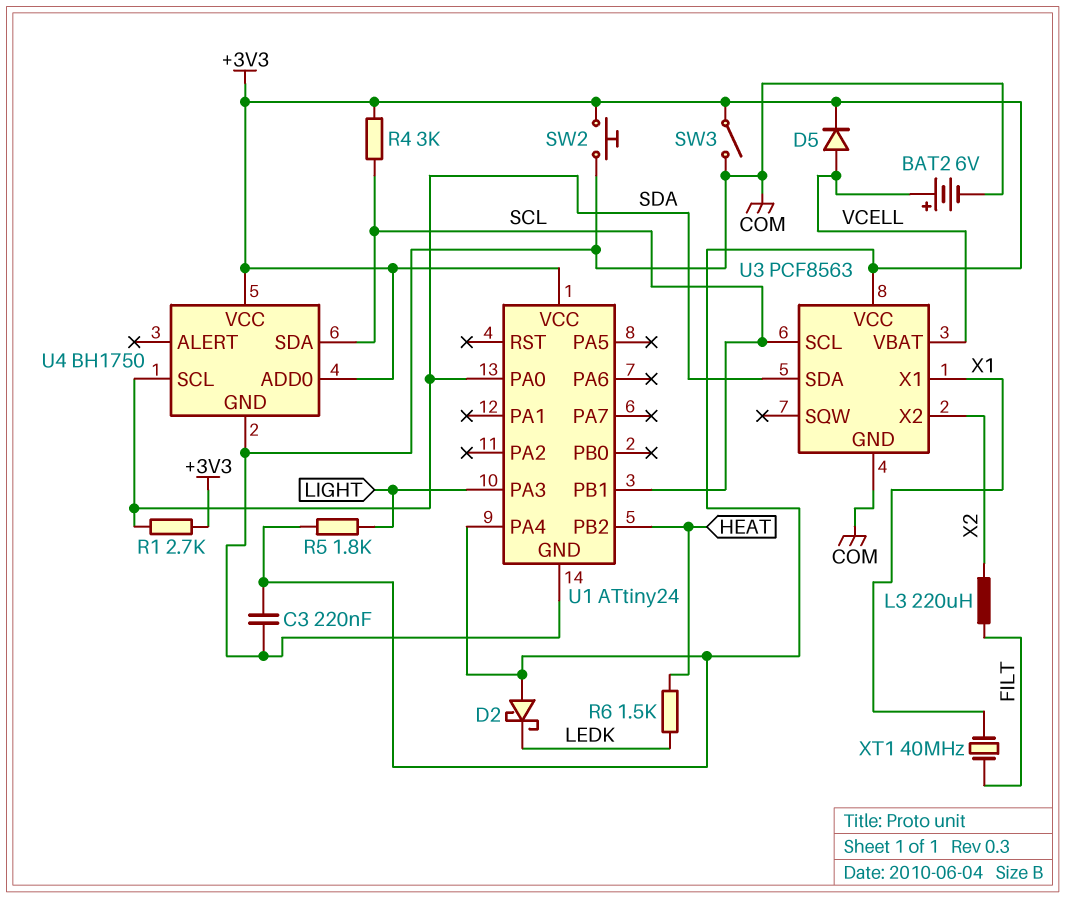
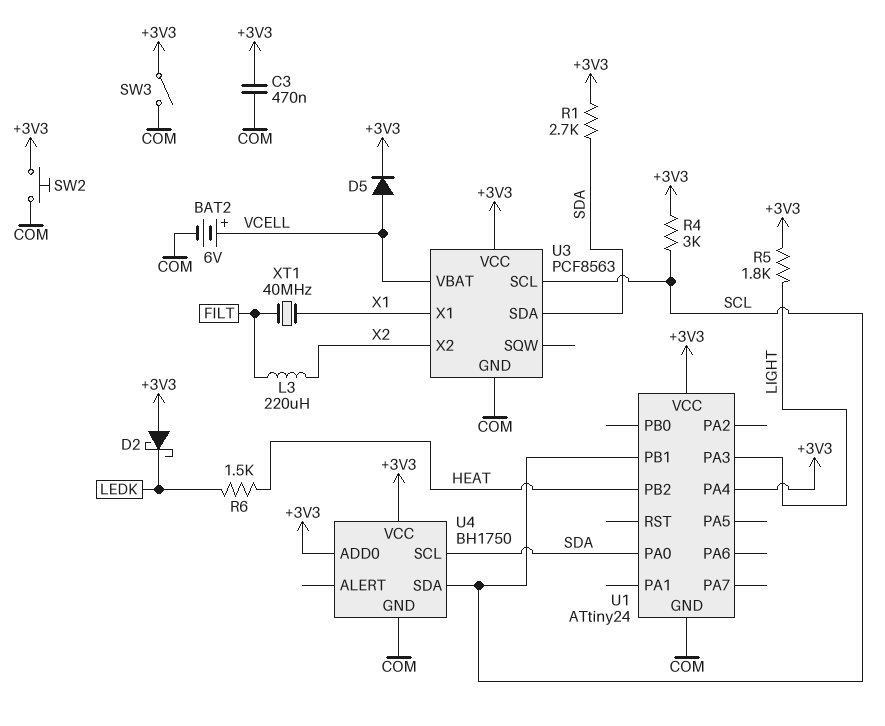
C3: 220nF (+3V3, COM) -> 470nF (+3V3, COM)

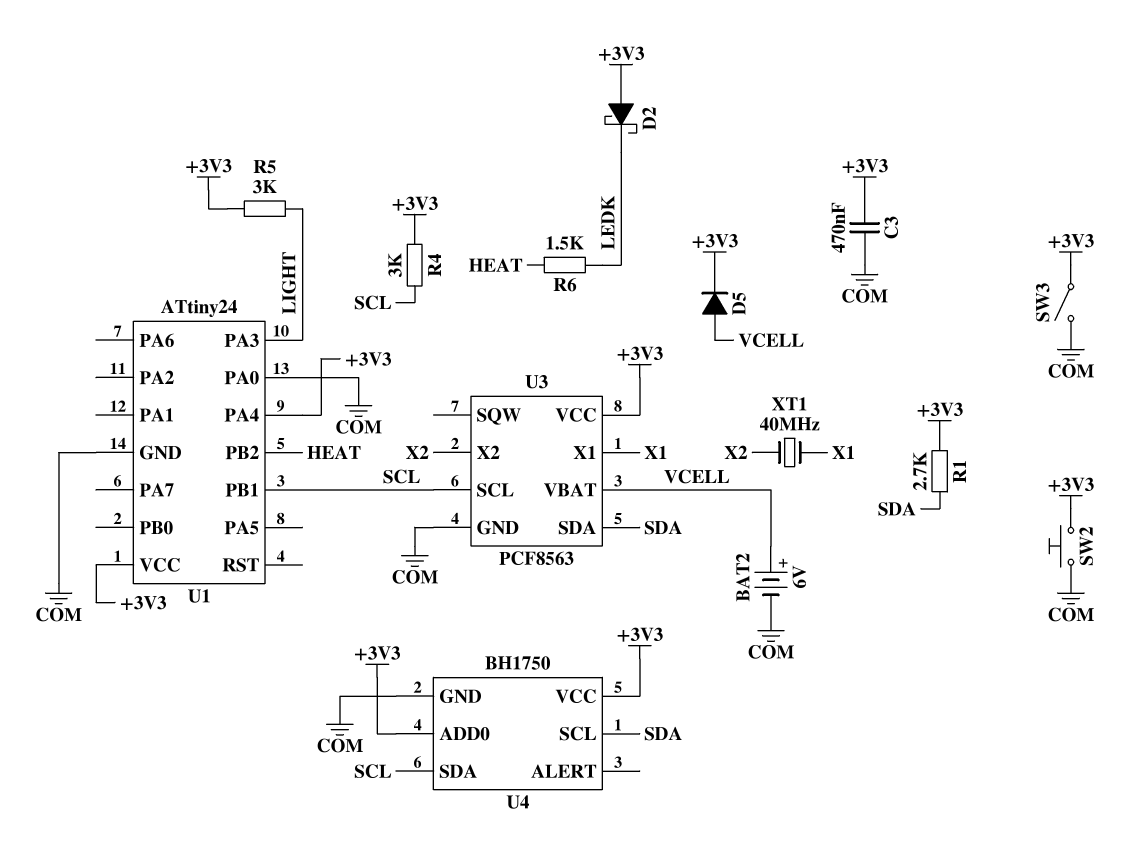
L3: 220uH (FILT, X2) -> none
R5: 1.8k (+3V3, LIGHT) -> 3k (+3V3, LIGHT)
U1 pin PA0: SDA -> COM
XT1: 40MHz (FILT, X1) -> 40MHz (X1, X2)

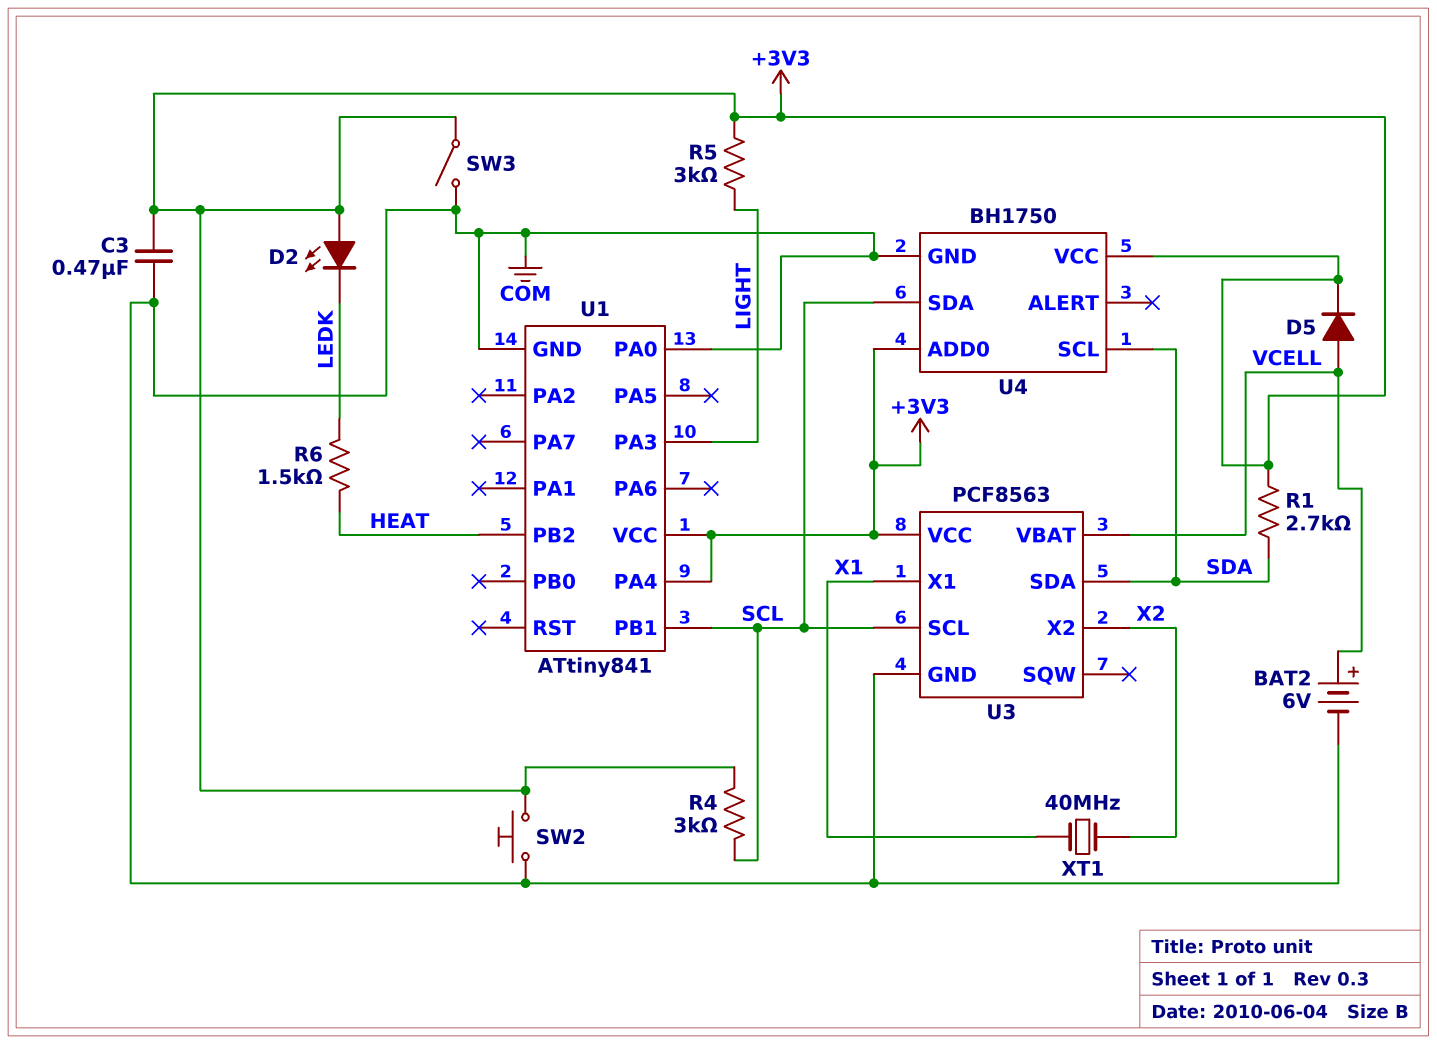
D2: schottky (A +3V3, K LEDK) -> LED (A +3V3, K LEDK)
U1: ATtiny24 -> ATtiny841

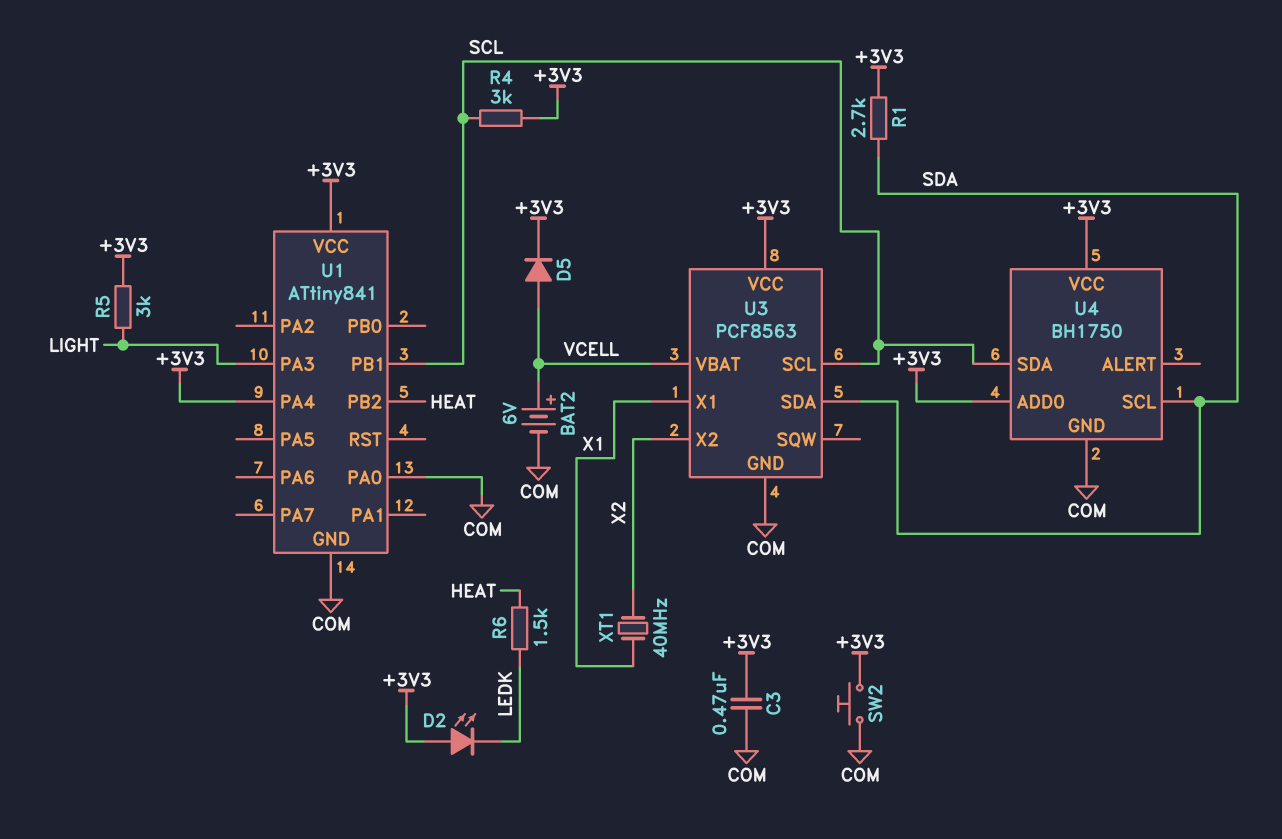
SW3: switch (+3V3, COM) -> none

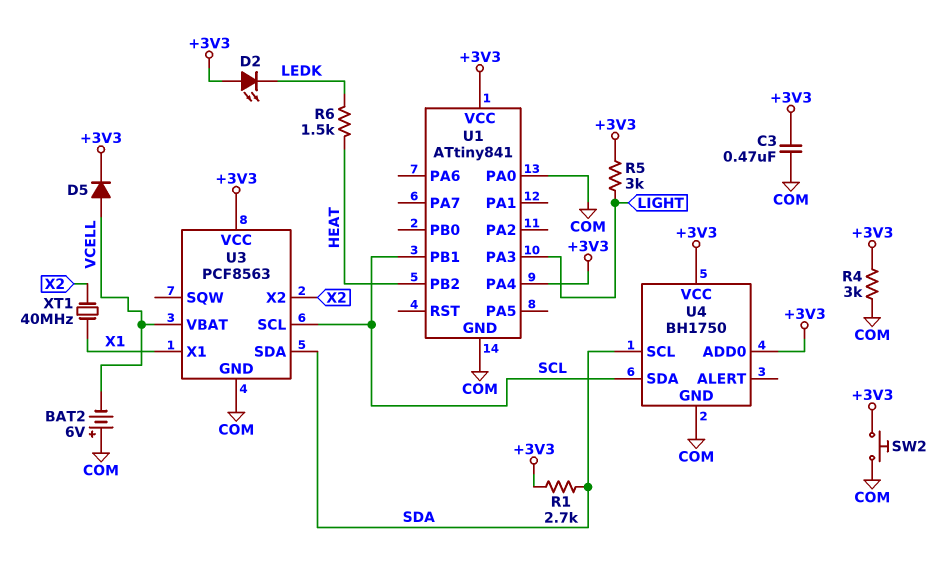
BAT2: 6V (plus VCELL, minus COM) -> 6V (plus COM, minus VCELL)
R4: 3k (+3V3, SCL) -> 3k (+3V3, COM)

